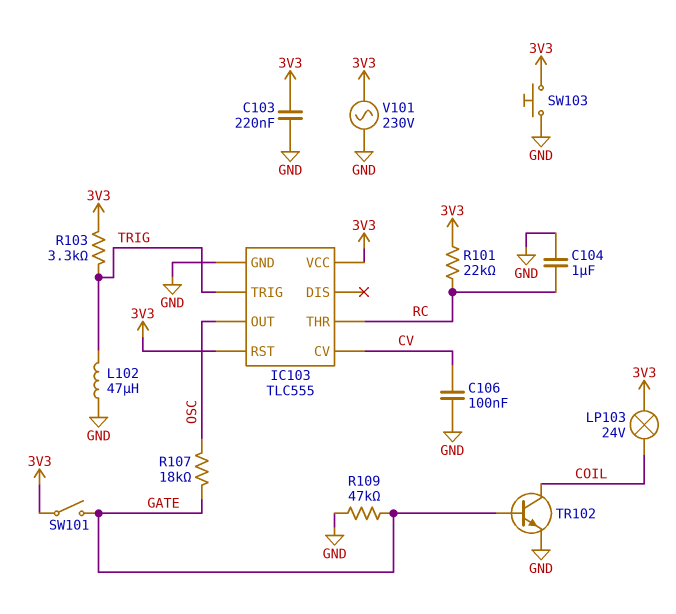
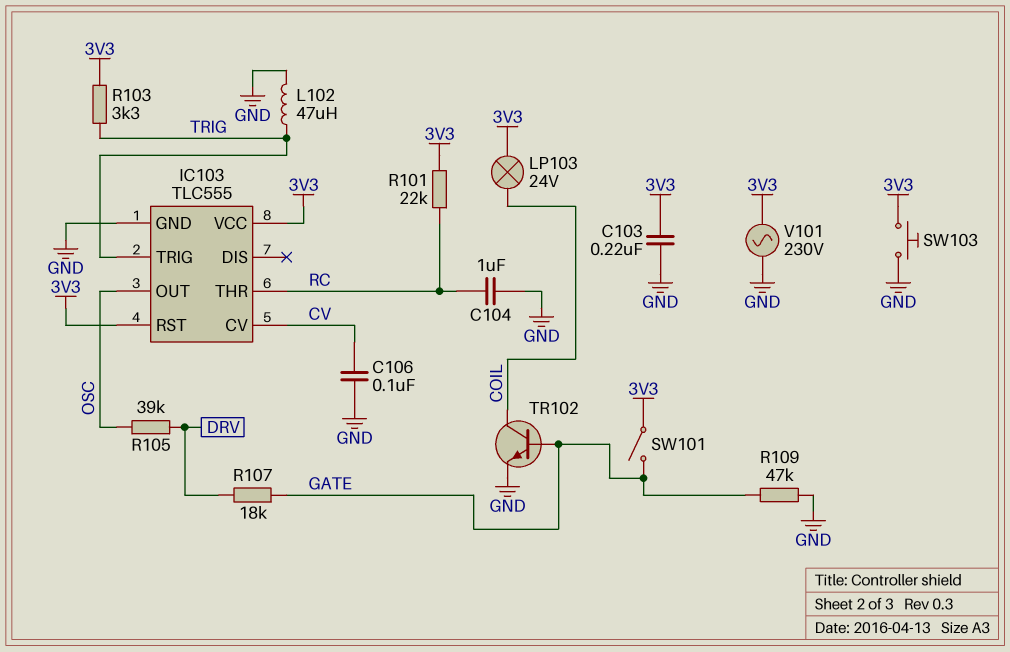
R105: none -> 39k (DRV, OSC)
R107: 18k (GATE, OSC) -> 18k (DRV, GATE)

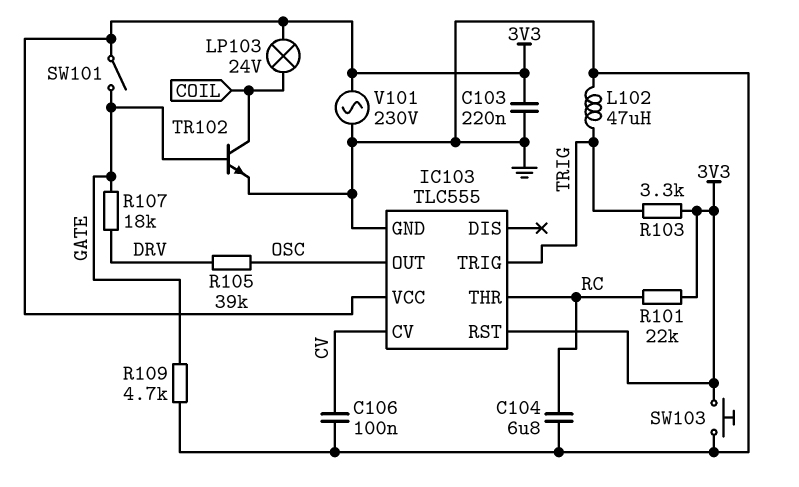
C104: 1uF (GND, RC) -> 6.8uF (GND, RC)
R109: 47k (GATE, GND) -> 4.7k (GATE, GND)

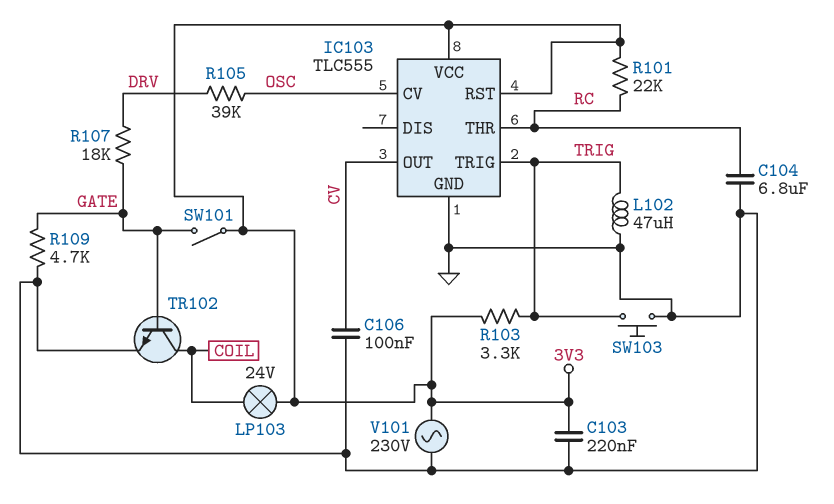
IC103 pin CV: CV -> OSC
IC103 pin OUT: OSC -> CV
SW103: button (3V3, GND) -> button (GND, TRIG)

